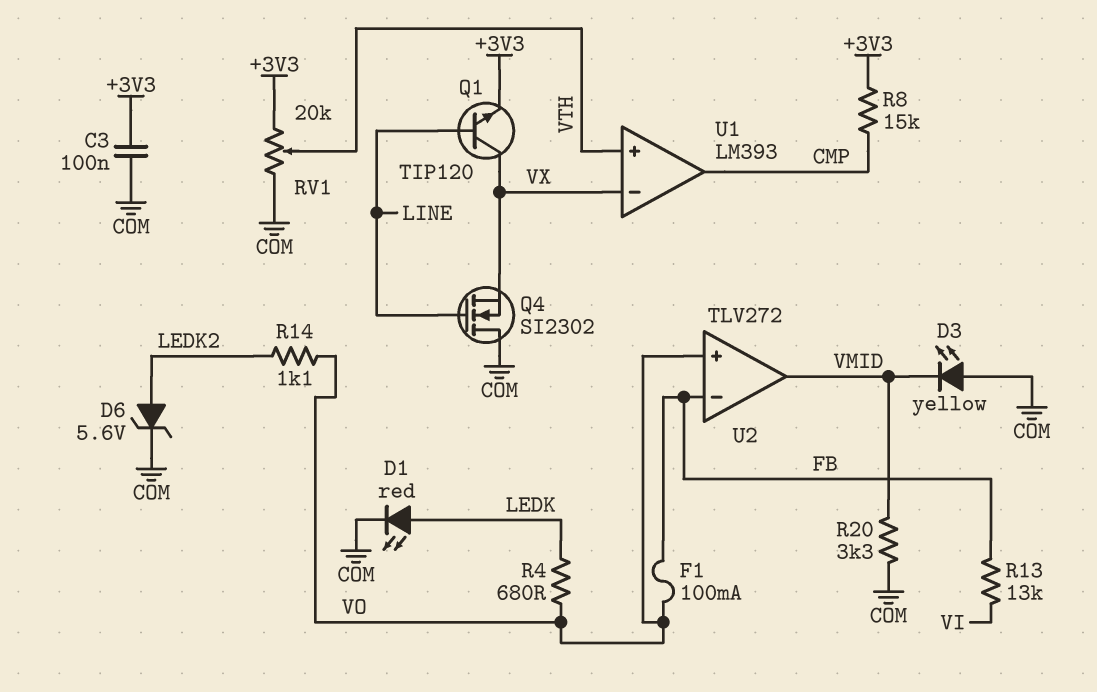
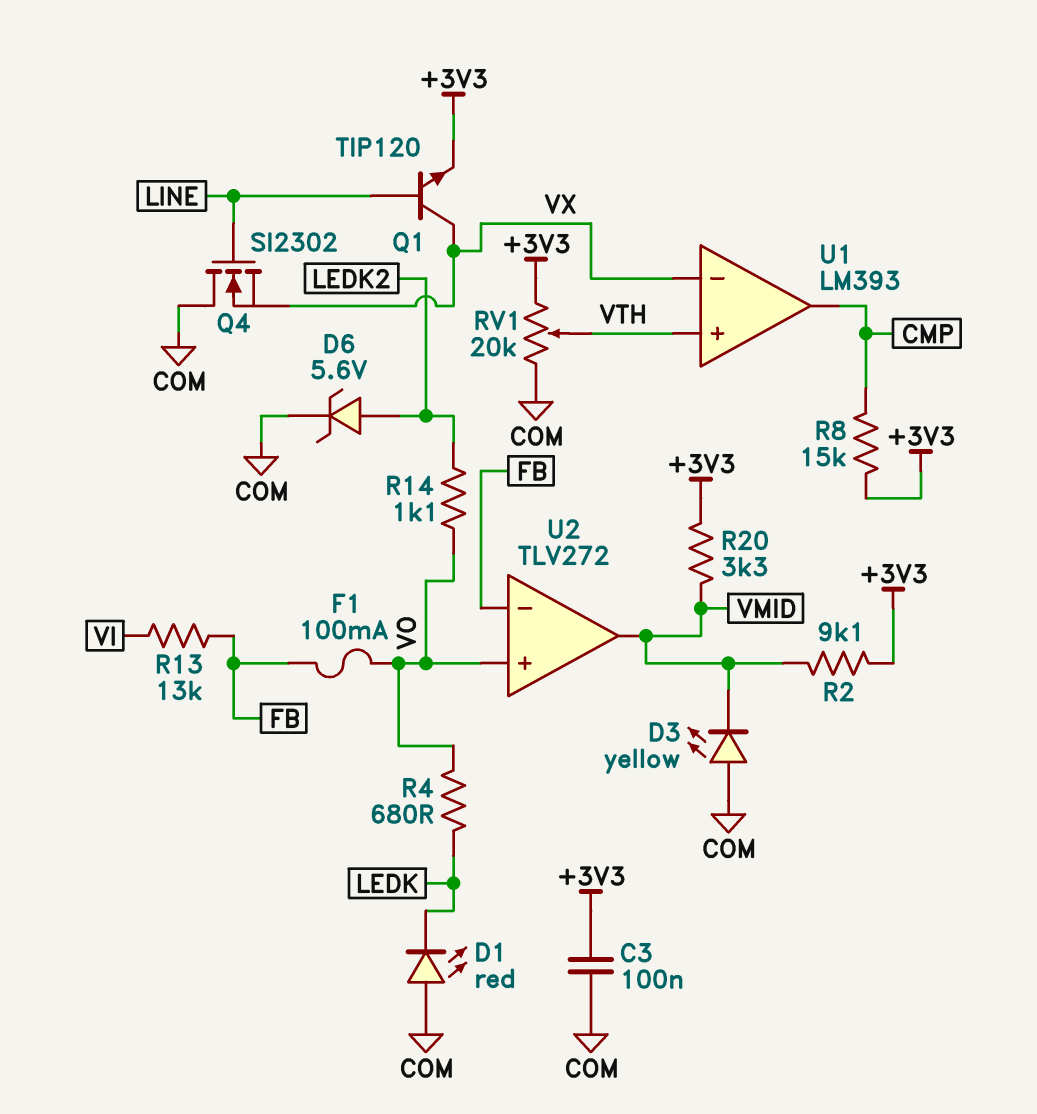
D1: LED red (A LEDK, K COM) -> LED red (A COM, K LEDK)
R2: none -> 9.1k (+3V3, VMID)
R20: 3.3k (COM, VMID) -> 3.3k (+3V3, VMID)

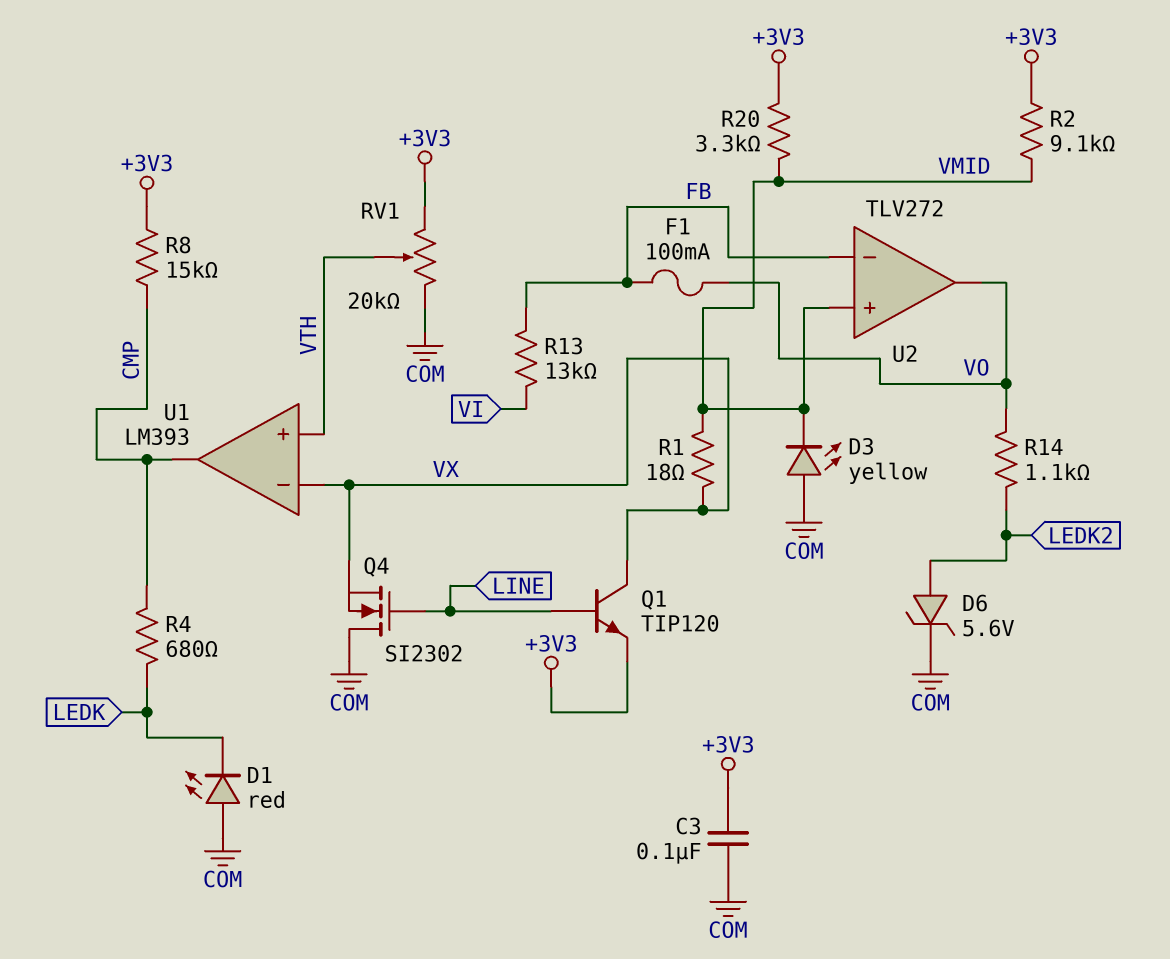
R1: none -> 18 (VMID, VX)
R4: 680 (LEDK, VO) -> 680 (CMP, LEDK)
U2 pin in+: VO -> VMID
U2 pin out: VMID -> VO

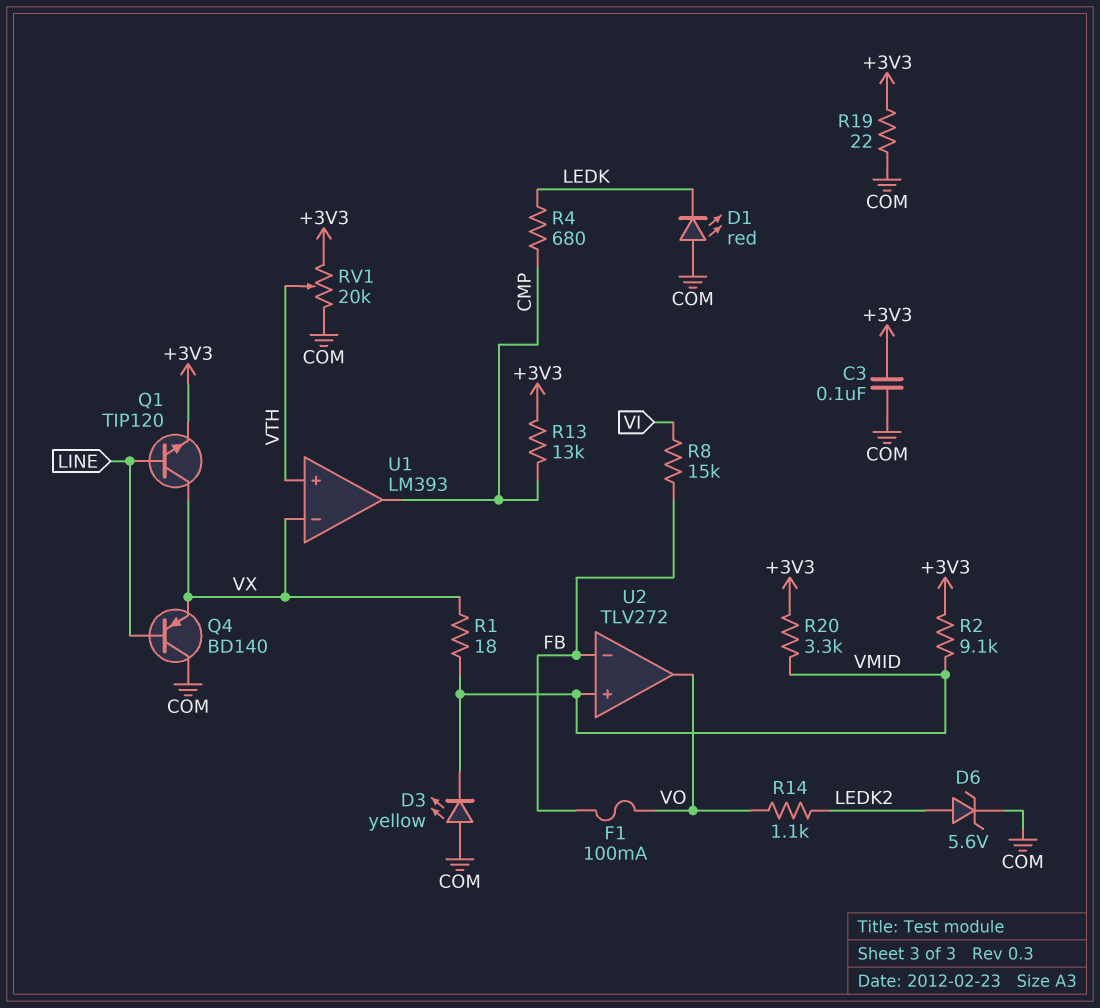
Q4: NMOS SI2302 (G LINE, D COM, S VX) -> PNP BD140 (B LINE, C COM, E VX)
R8: 15k (+3V3, CMP) -> 15k (FB, VI)
R13: 13k (FB, VI) -> 13k (+3V3, CMP)
R19: none -> 22 (+3V3, COM)

